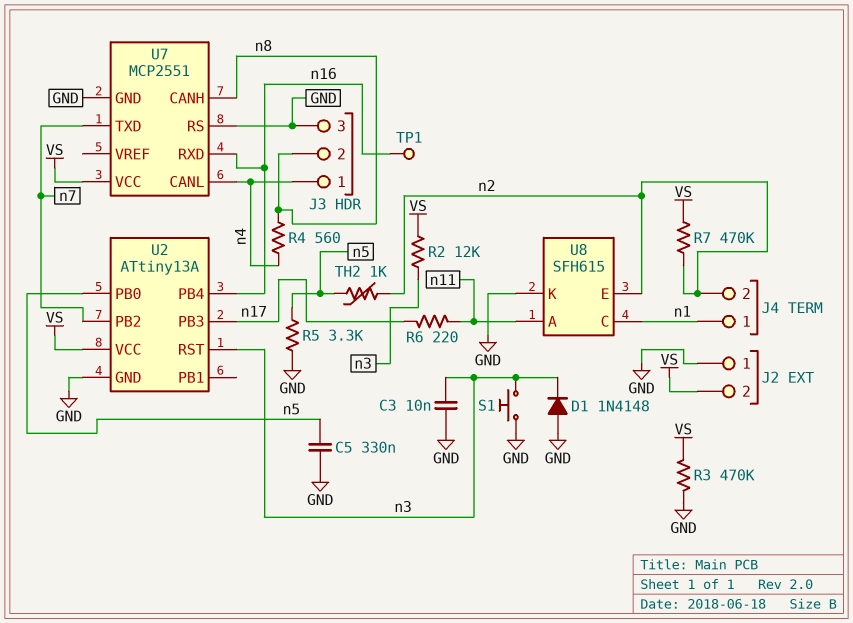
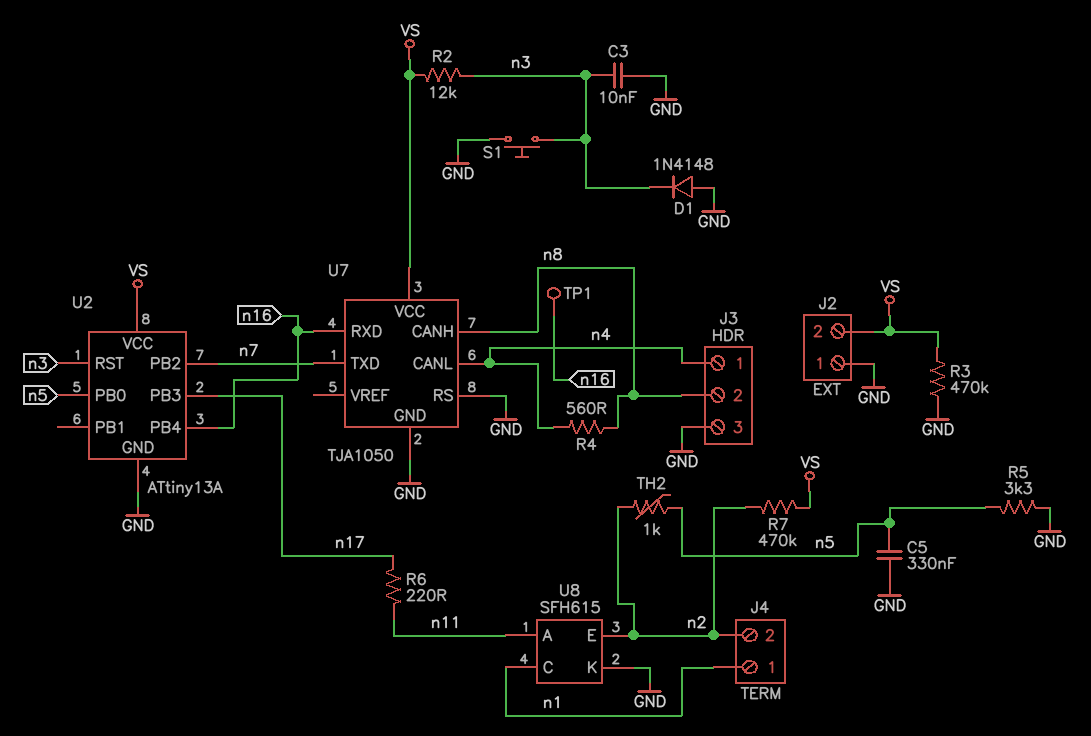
U7: MCP2551 -> TJA1050

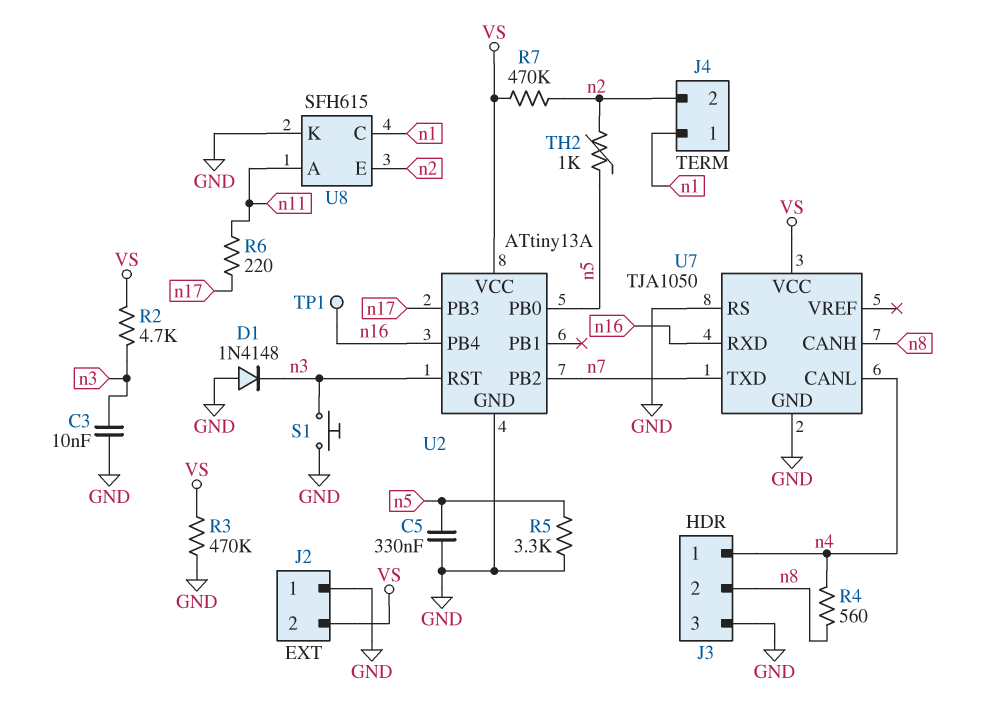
R2: 12k (VS, n3) -> 4.7k (VS, n3)

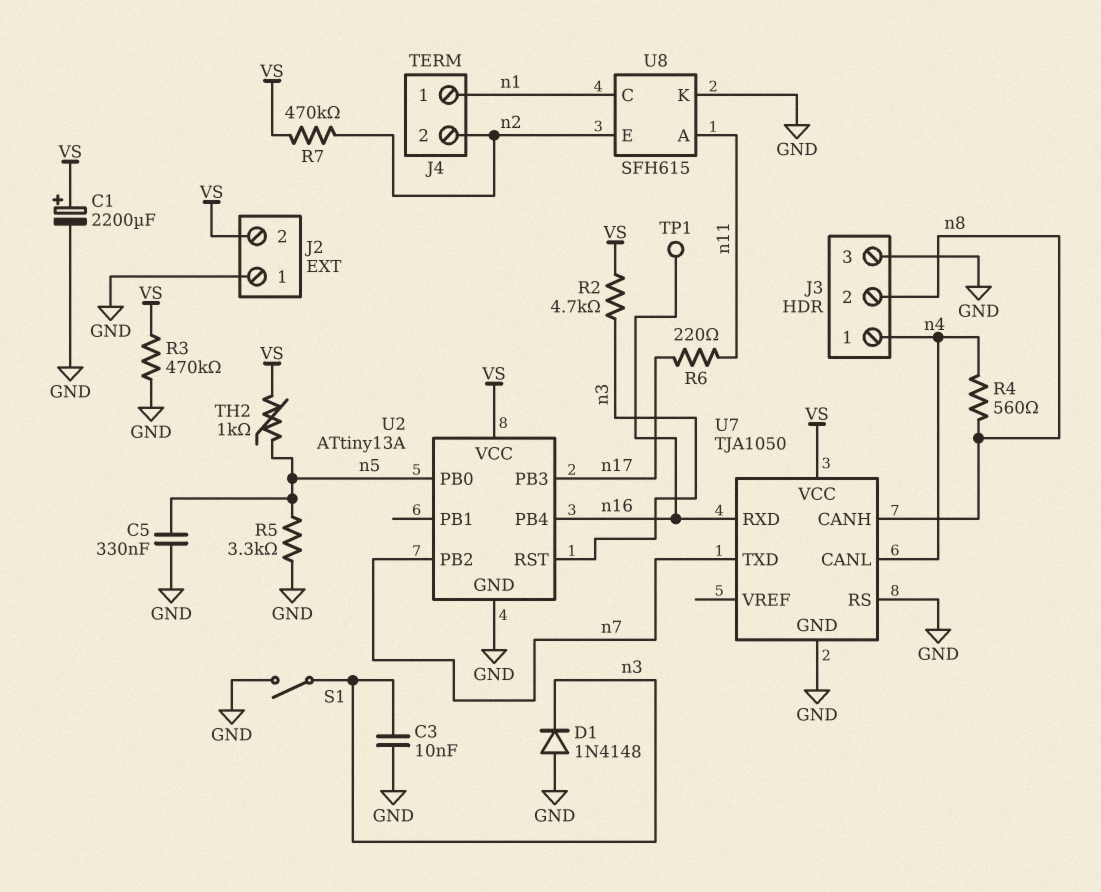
C1: none -> 2200uF (plus VS, minus GND)
S1: button (GND, n3) -> switch (GND, n3)
TH2: 1k (n2, n5) -> 1k (VS, n5)

